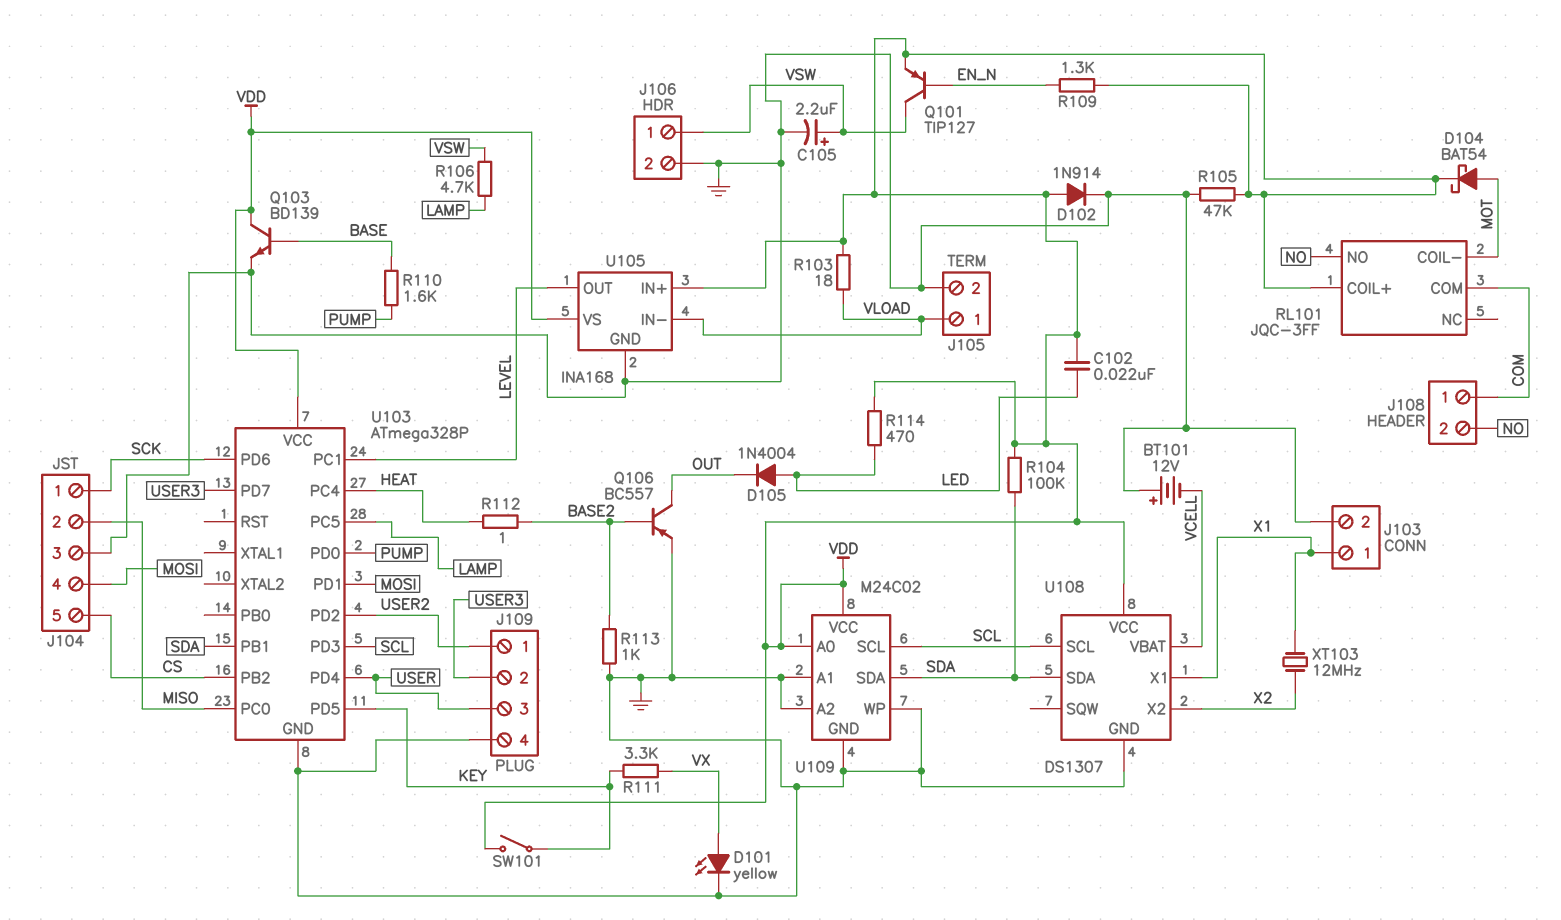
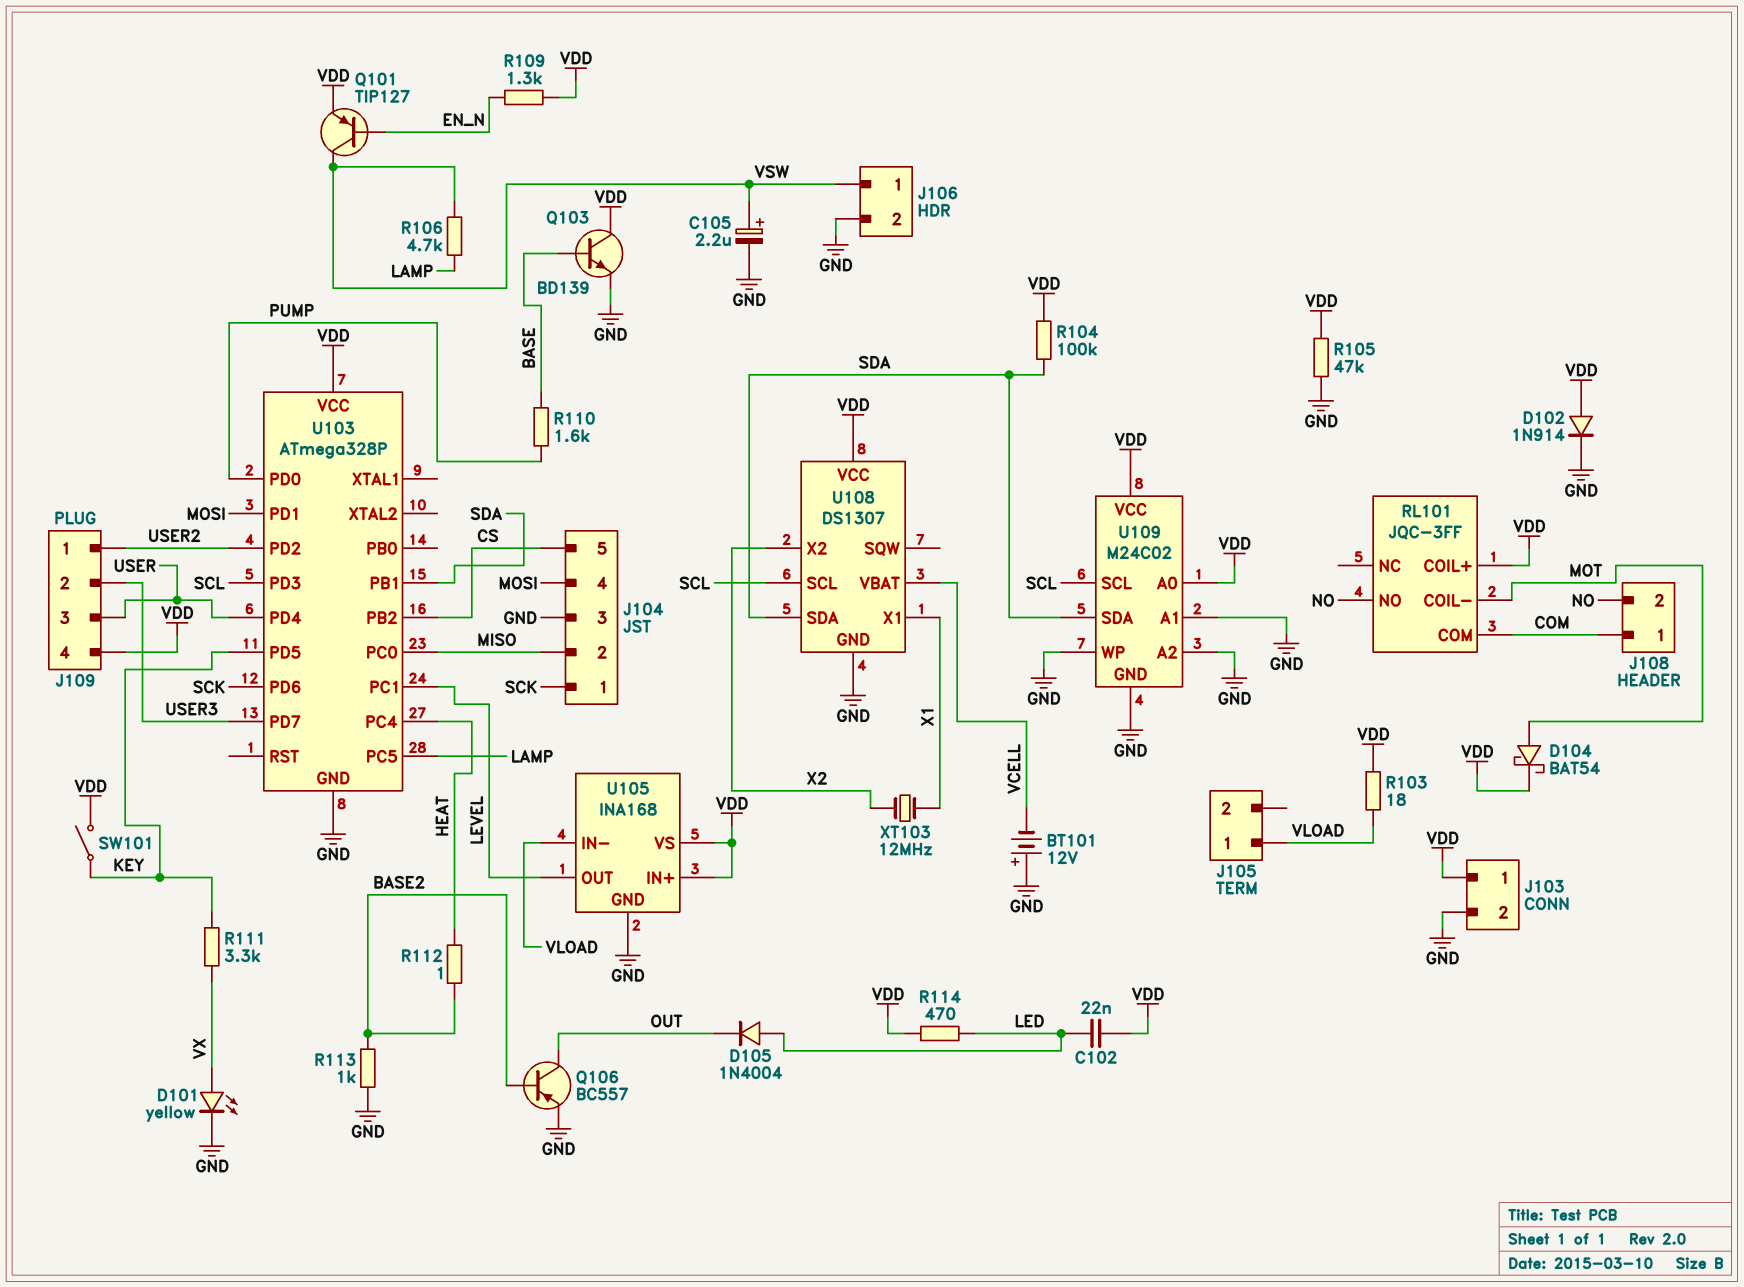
J103 pin 1: X1 -> VDD
J105 pin 2: GND -> none
J109 pin 4: GND -> VDD

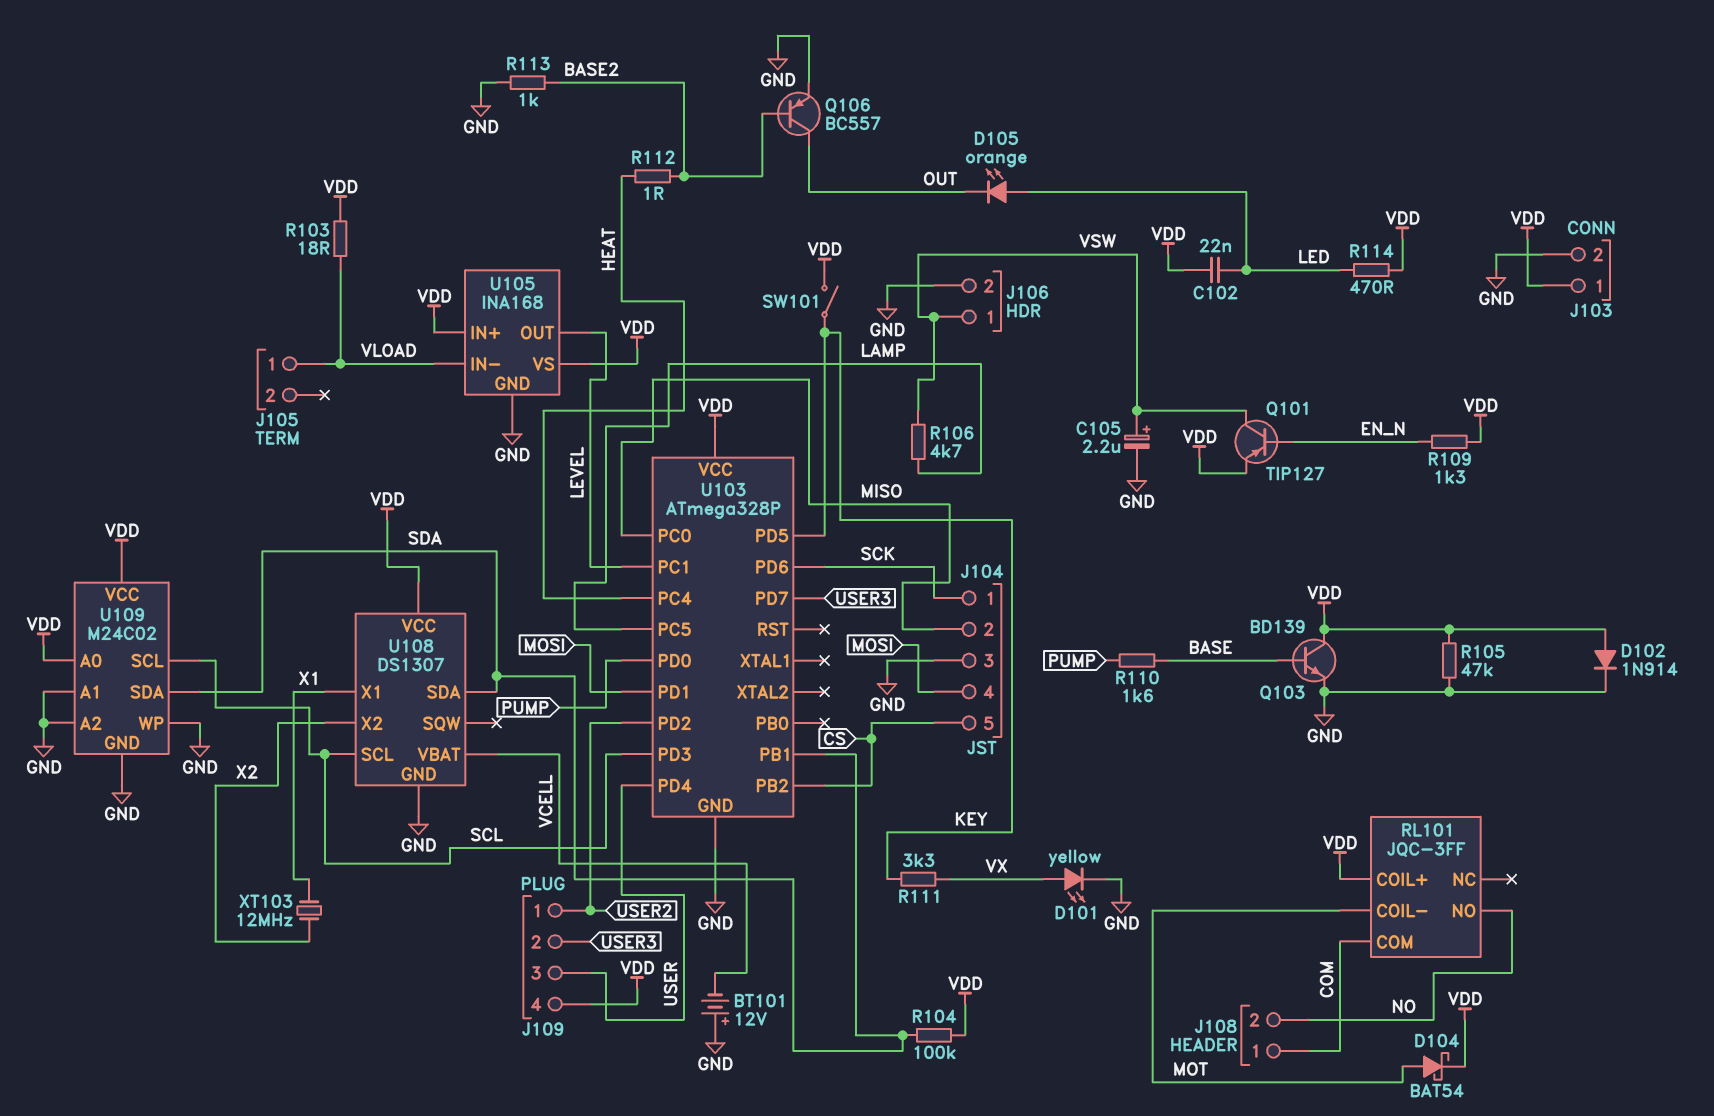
D105: diode 1N4004 (A LED, K OUT) -> LED orange (A LED, K OUT)

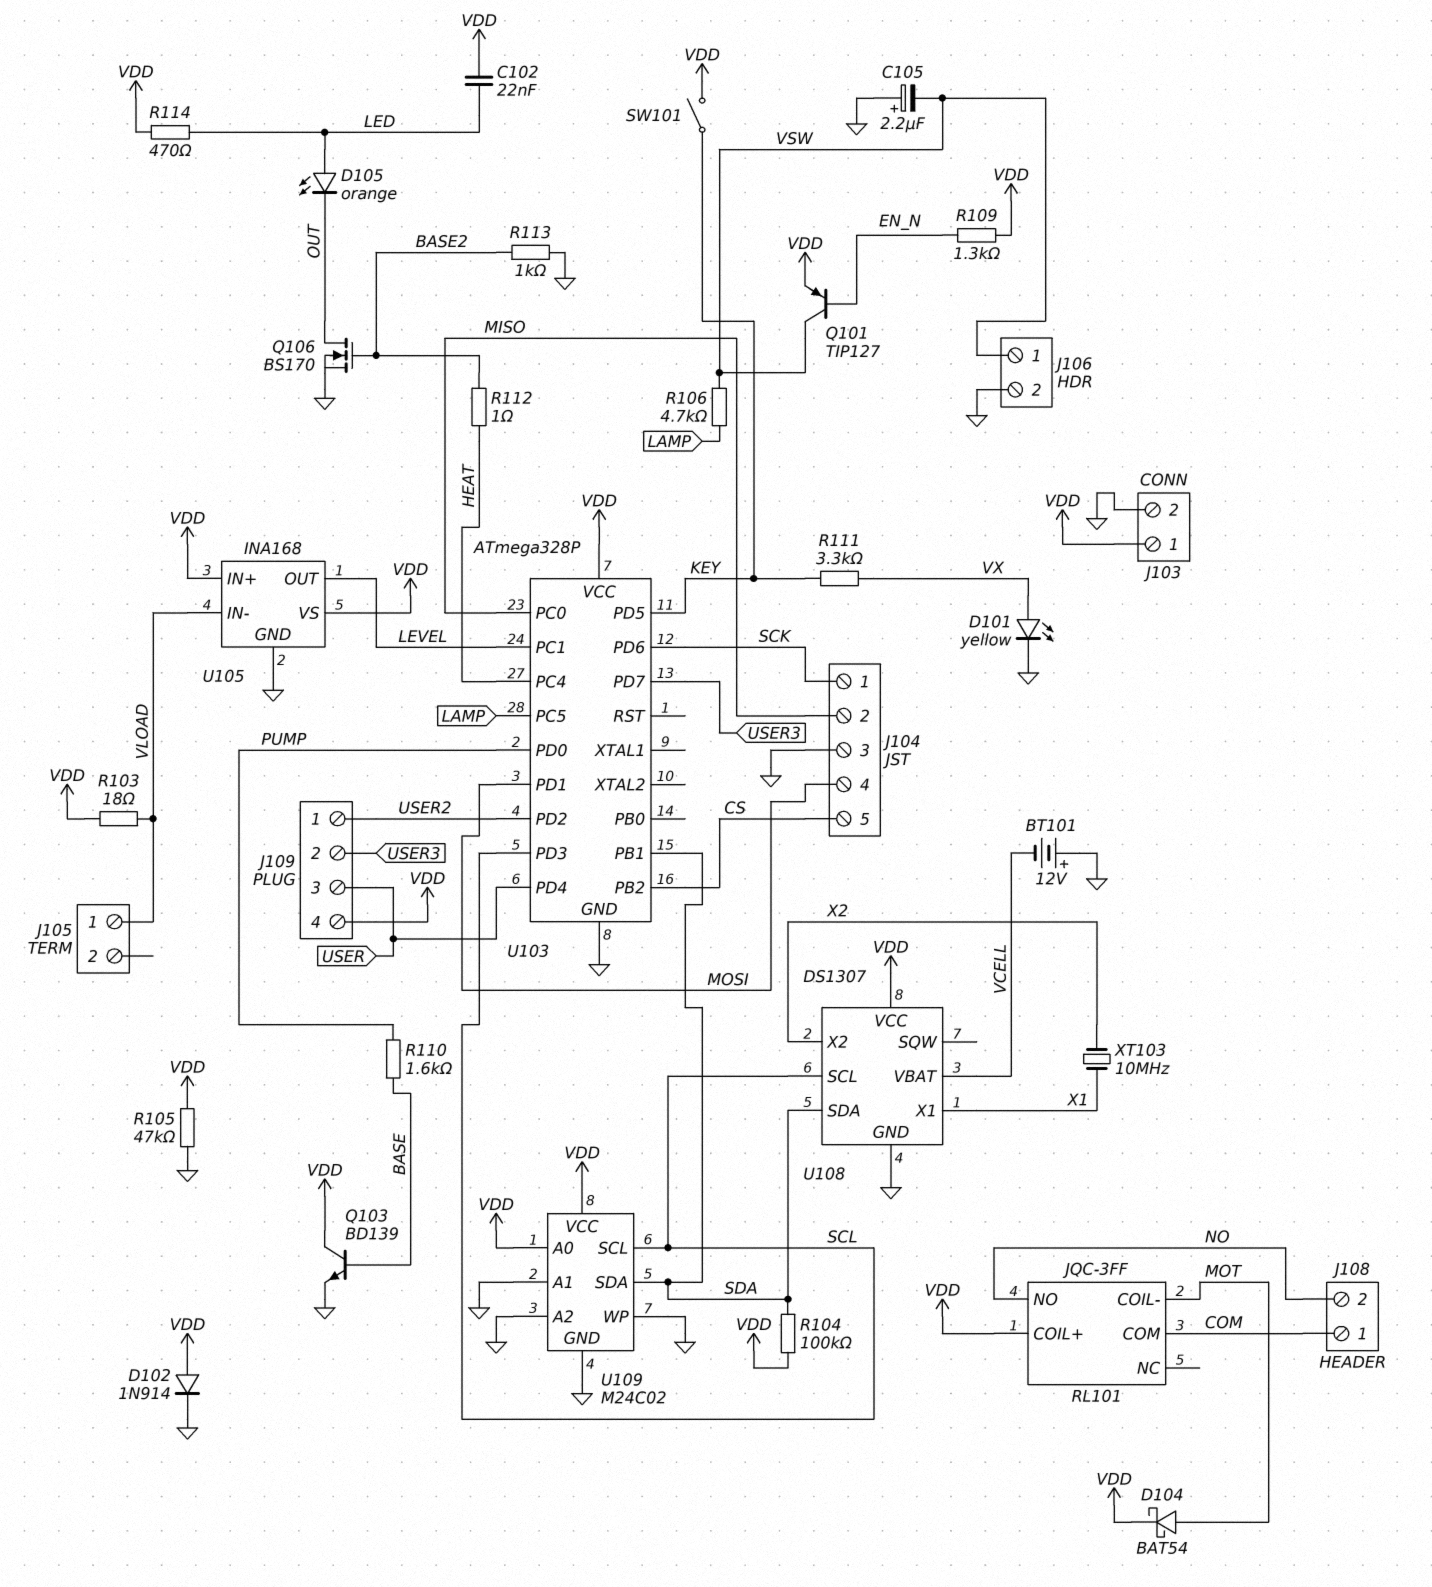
C105: 2.2uF (plus VSW, minus GND) -> 2.2uF (plus GND, minus VSW)
Q106: PNP BC557 (B BASE2, C OUT, E GND) -> NMOS BS170 (G BASE2, D OUT, S GND)
XT103: 12MHz (X1, X2) -> 10MHz (X1, X2)

